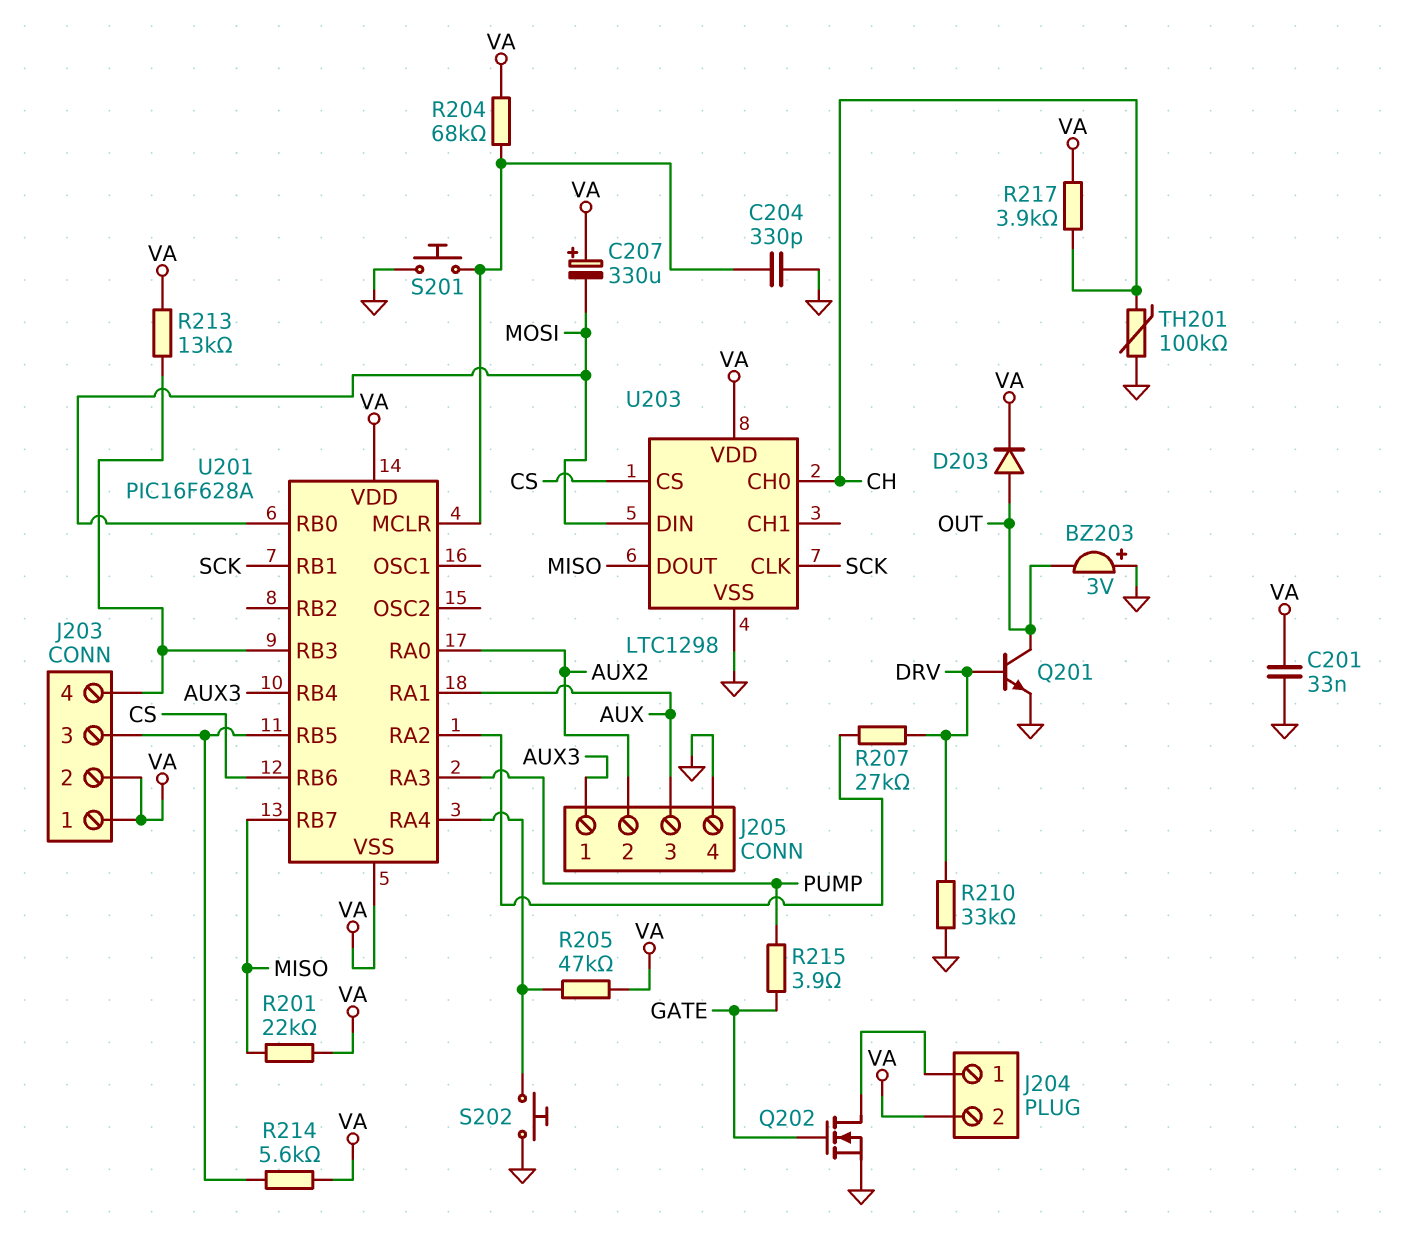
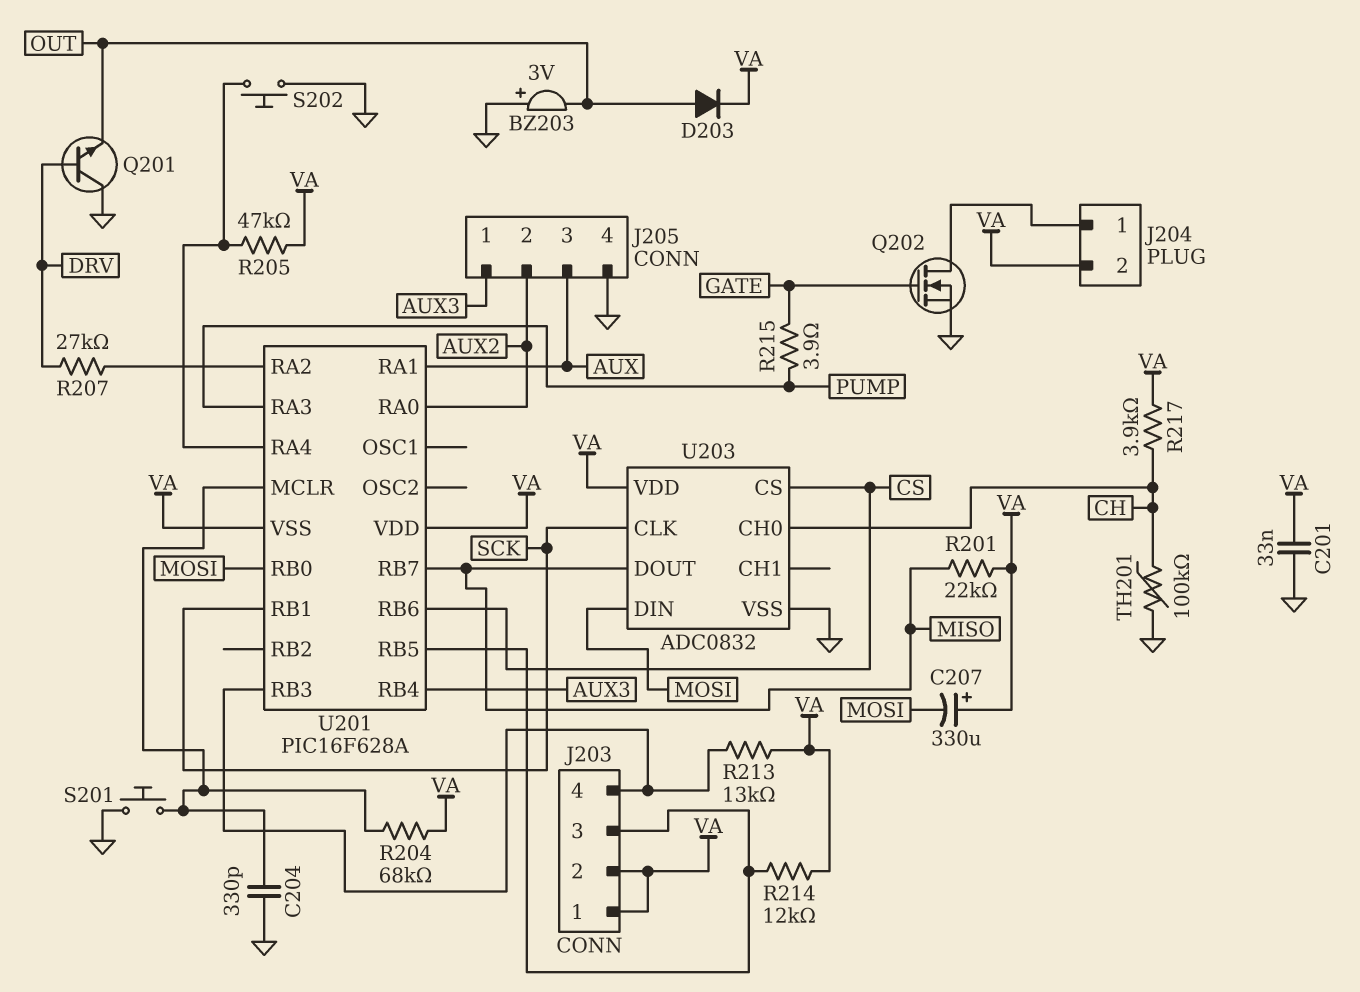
Q201: NPN (B DRV, C OUT, E GND) -> NPN (B DRV, C GND, E OUT)
R210: 33k (DRV, GND) -> none
R214: 5.6k (J203/3, VA) -> 12k (J203/3, VA)
U203: LTC1298 -> ADC0832

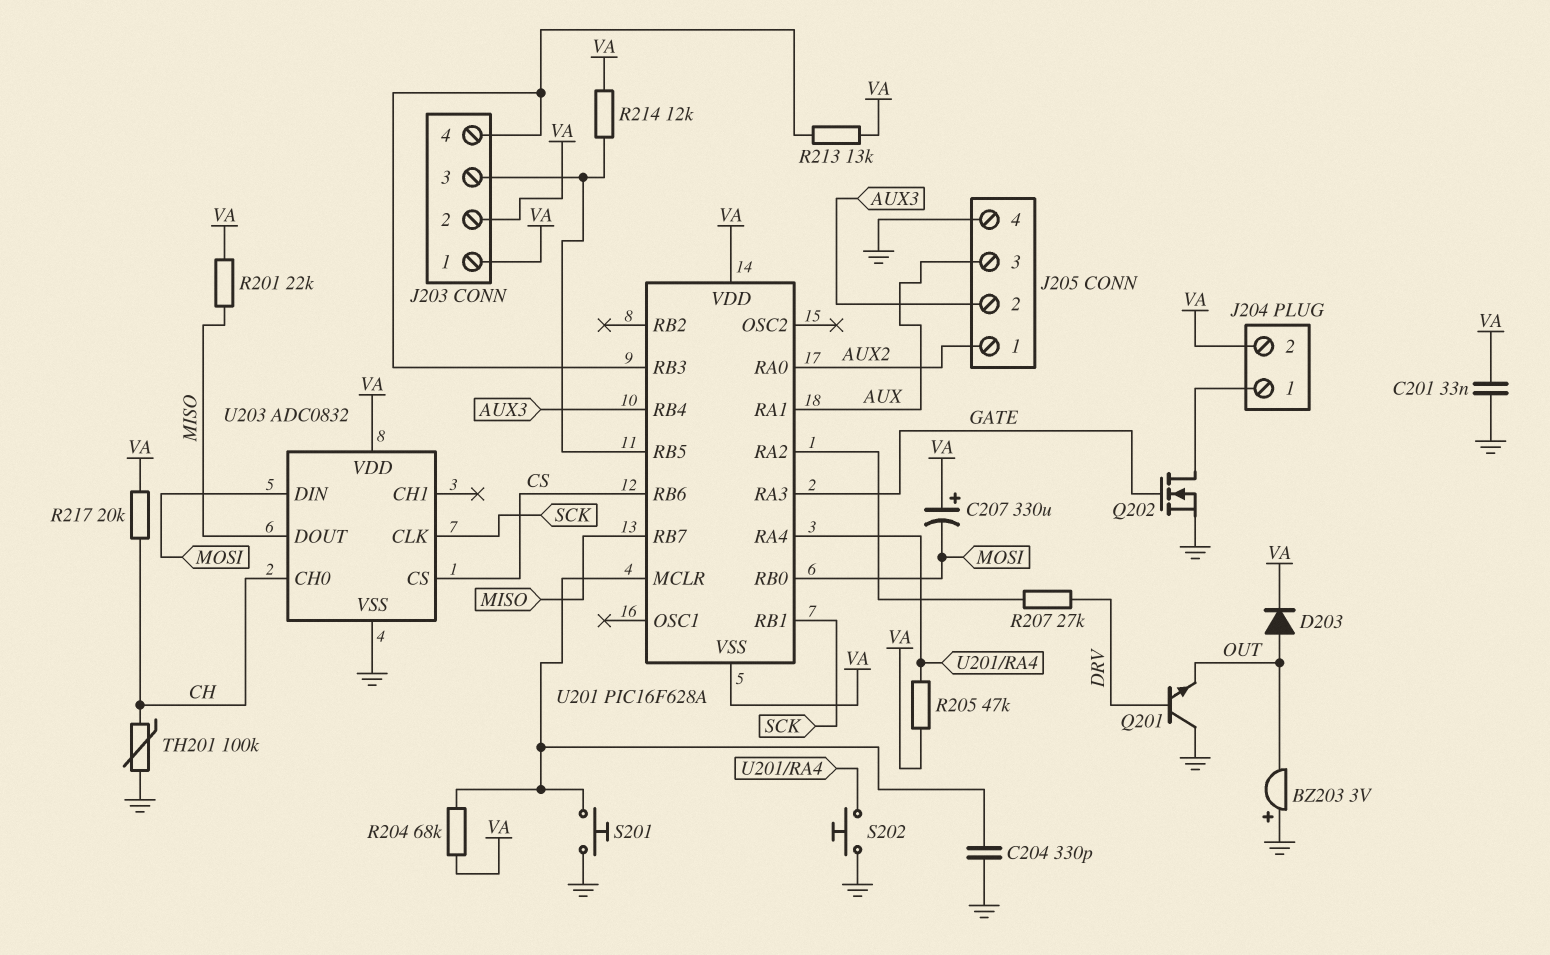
J205 pin 1: AUX3 -> AUX2
J205 pin 2: AUX2 -> AUX3
R215: 3.9 (GATE, PUMP) -> none
R217: 3.9k (CH, VA) -> 20k (CH, VA)
U201 pin RA3: PUMP -> GATE

